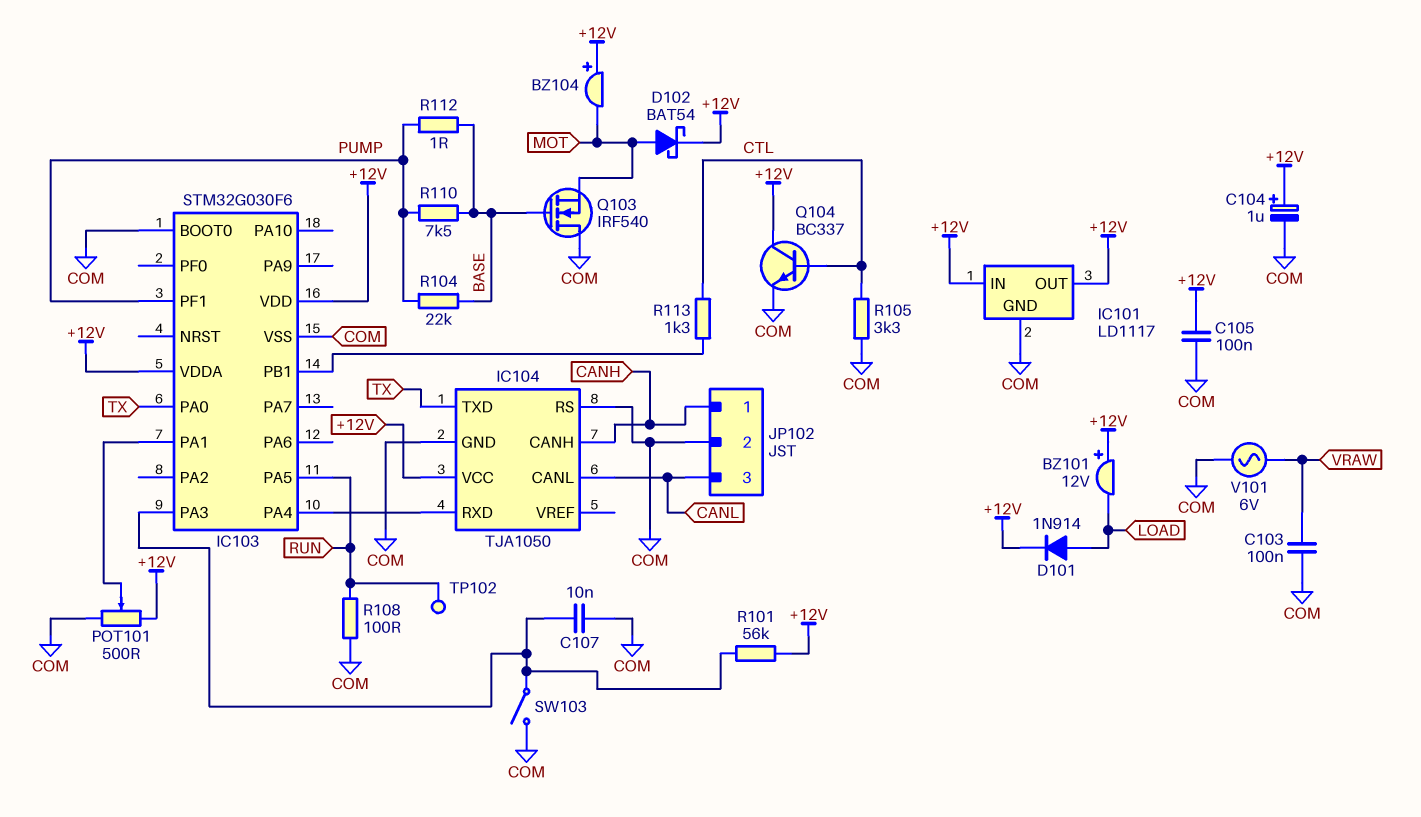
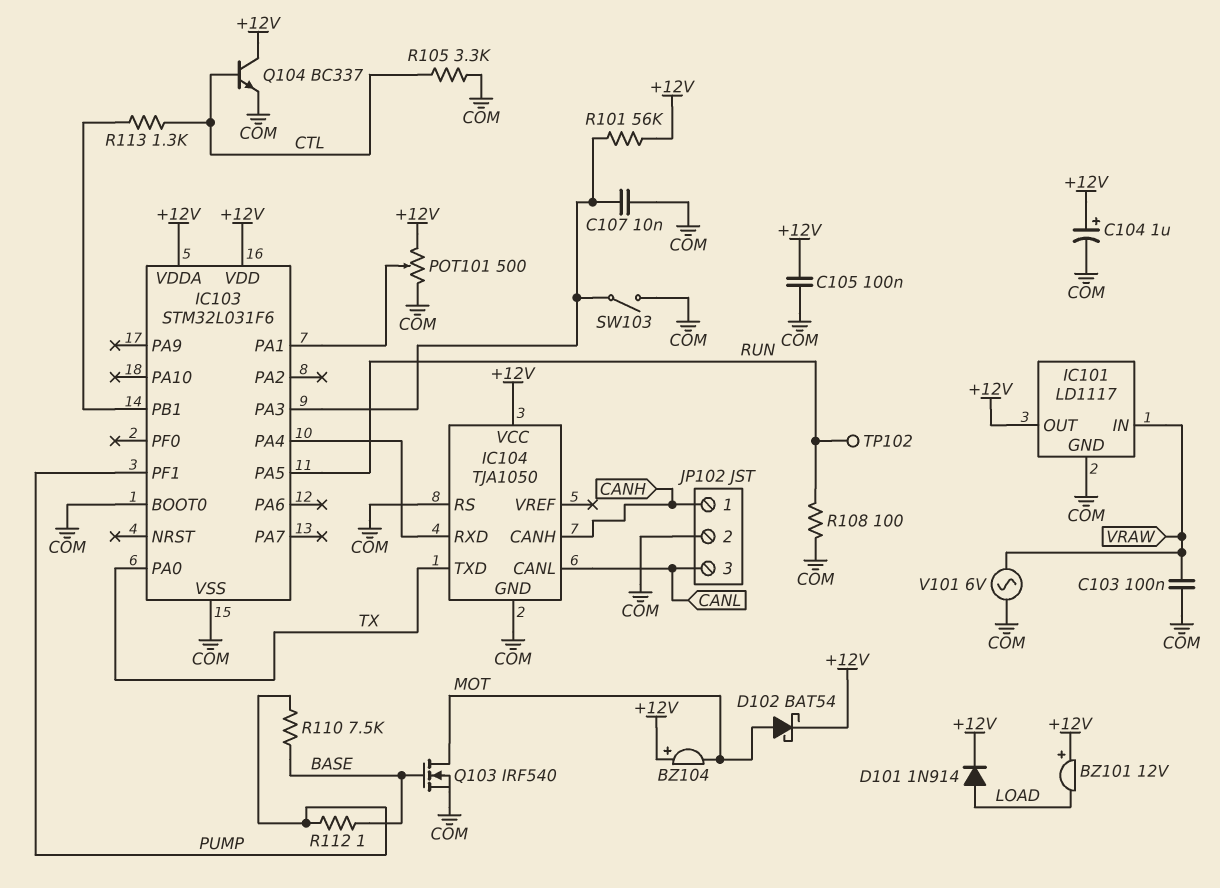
IC101 pin IN: +12V -> VRAW
IC103: STM32G030F6 -> STM32L031F6
Q103: NMOS IRF540 (G BASE, D COM, S MOT) -> NMOS IRF540 (G BASE, D MOT, S COM)
R104: 22k (BASE, PUMP) -> none

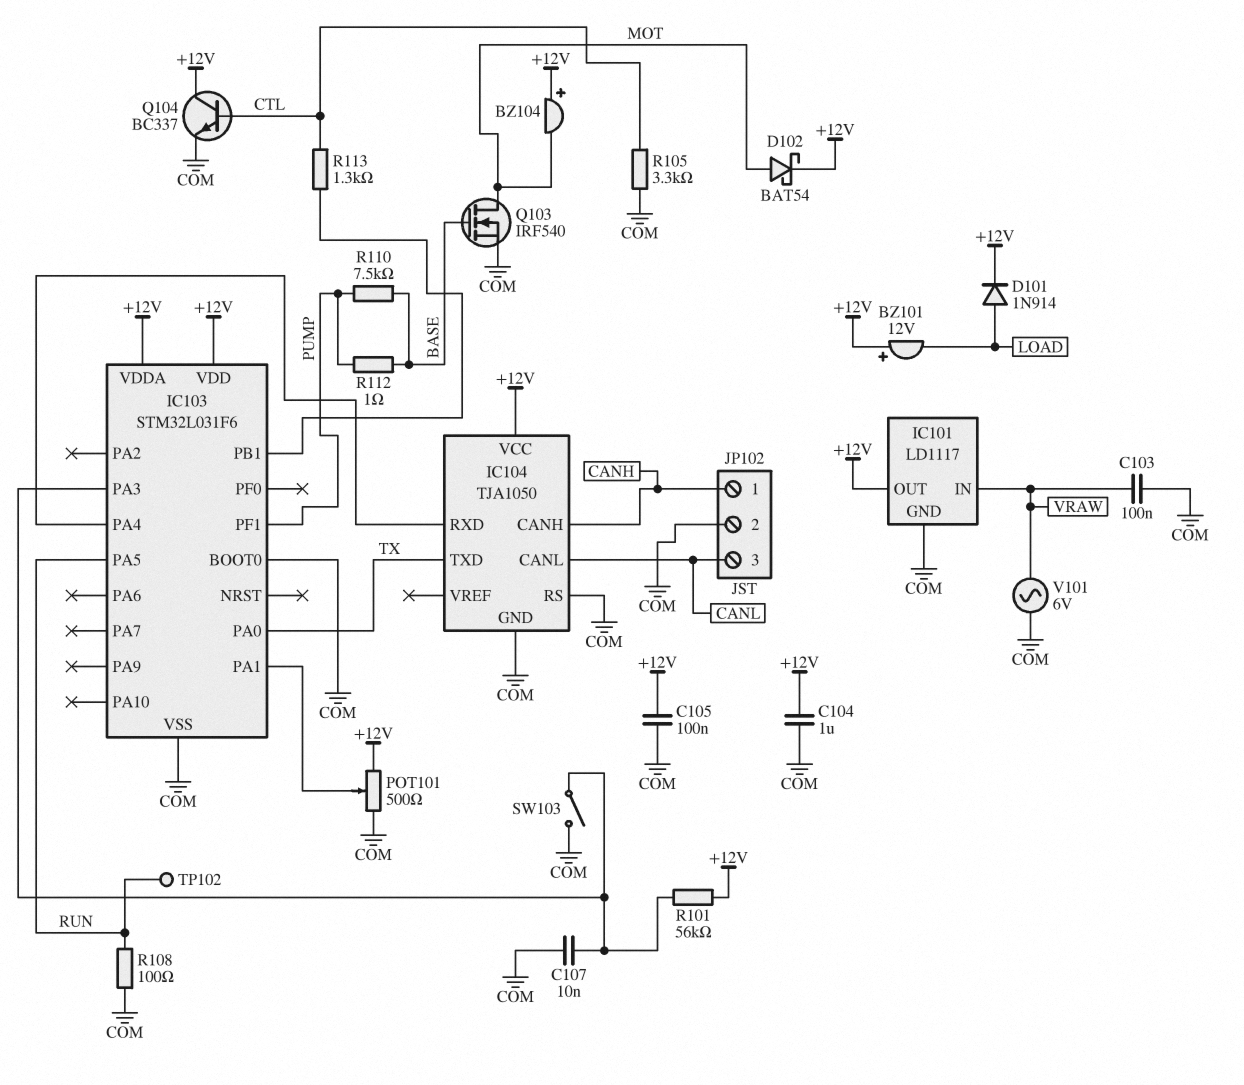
C104: 1uF (plus +12V, minus COM) -> 1uF (+12V, COM)

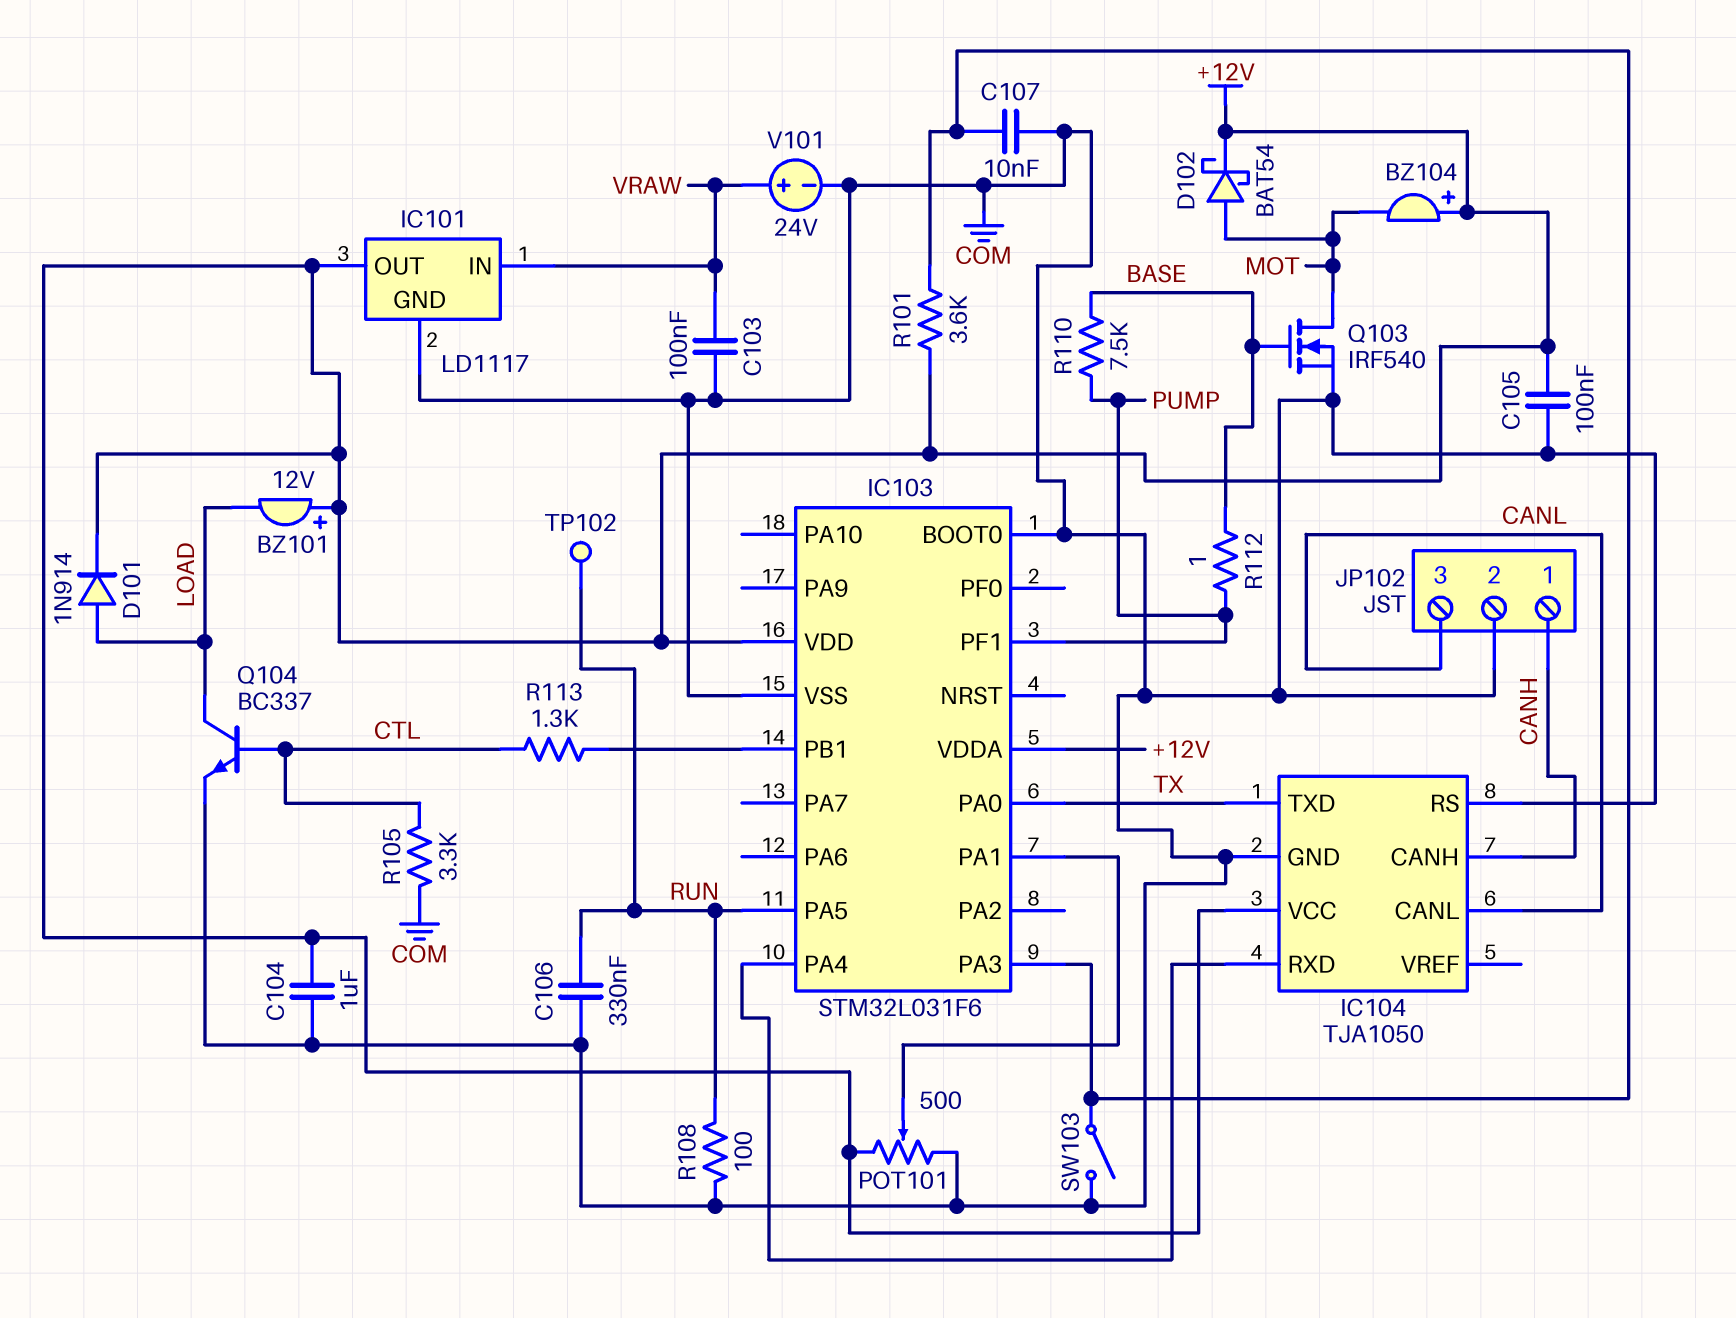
C106: none -> 330nF (COM, RUN)
Q104: NPN BC337 (B CTL, C +12V, E COM) -> NPN BC337 (B CTL, C LOAD, E COM)
R101: 56k (+12V, IC103/PA3) -> 3.6k (+12V, IC103/PA3)
V101: AC 6V (COM, VRAW) -> 24V (plus VRAW, minus COM)

